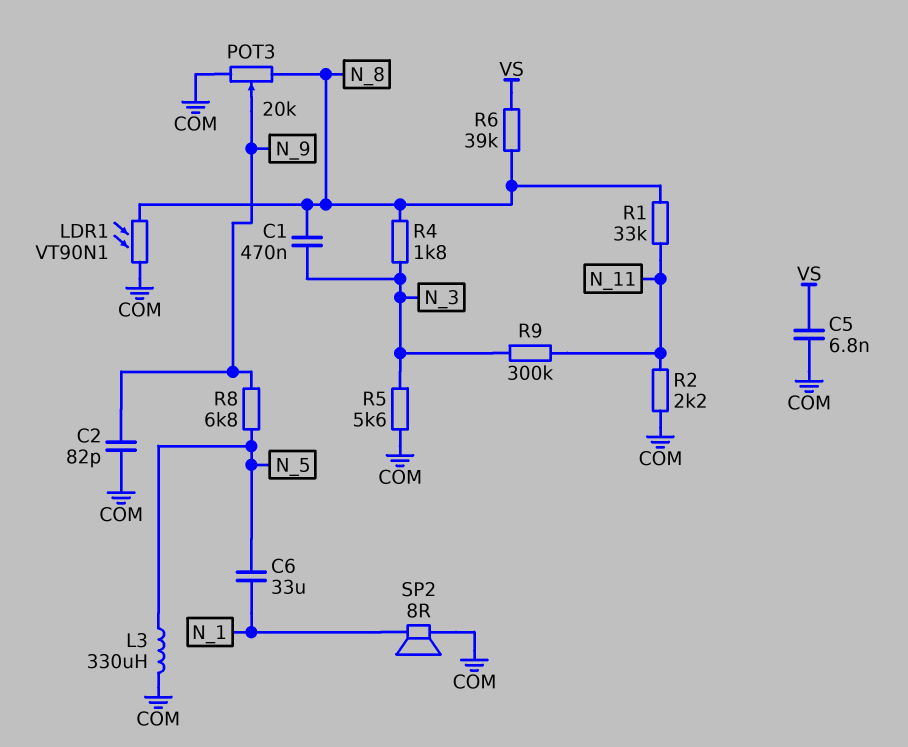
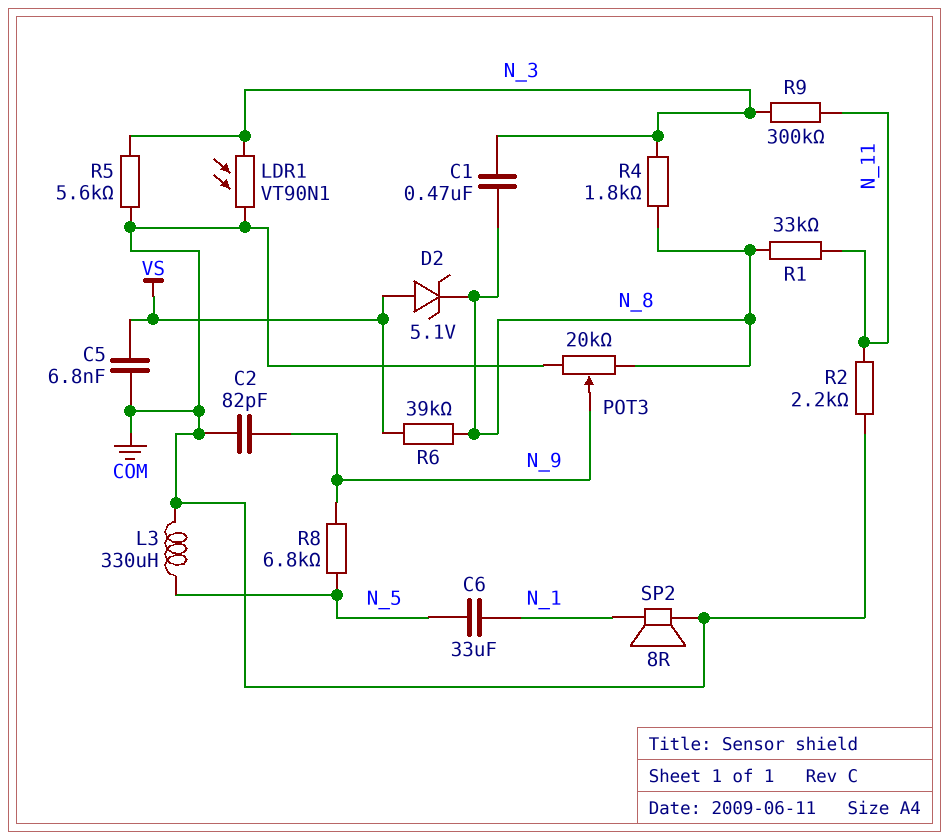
D2: none -> zener 5.1V (A VS, K N_8)
LDR1: VT90N1 (COM, N_8) -> VT90N1 (COM, N_3)

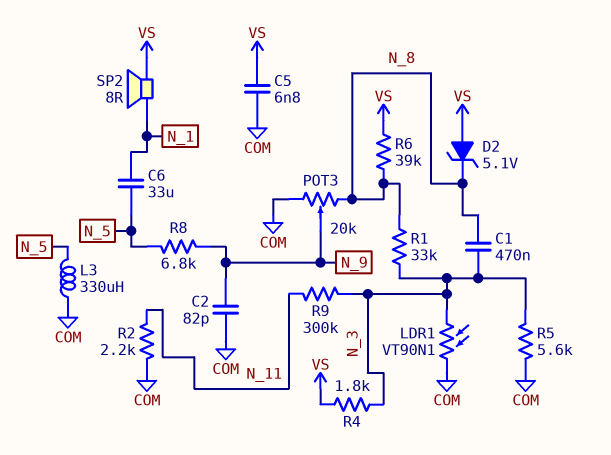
R1: 33k (N_8, N_11) -> 33k (N_3, N_8)
R4: 1.8k (N_3, N_8) -> 1.8k (N_3, VS)
SP2: speaker 8R (COM, N_1) -> speaker 8R (N_1, VS)

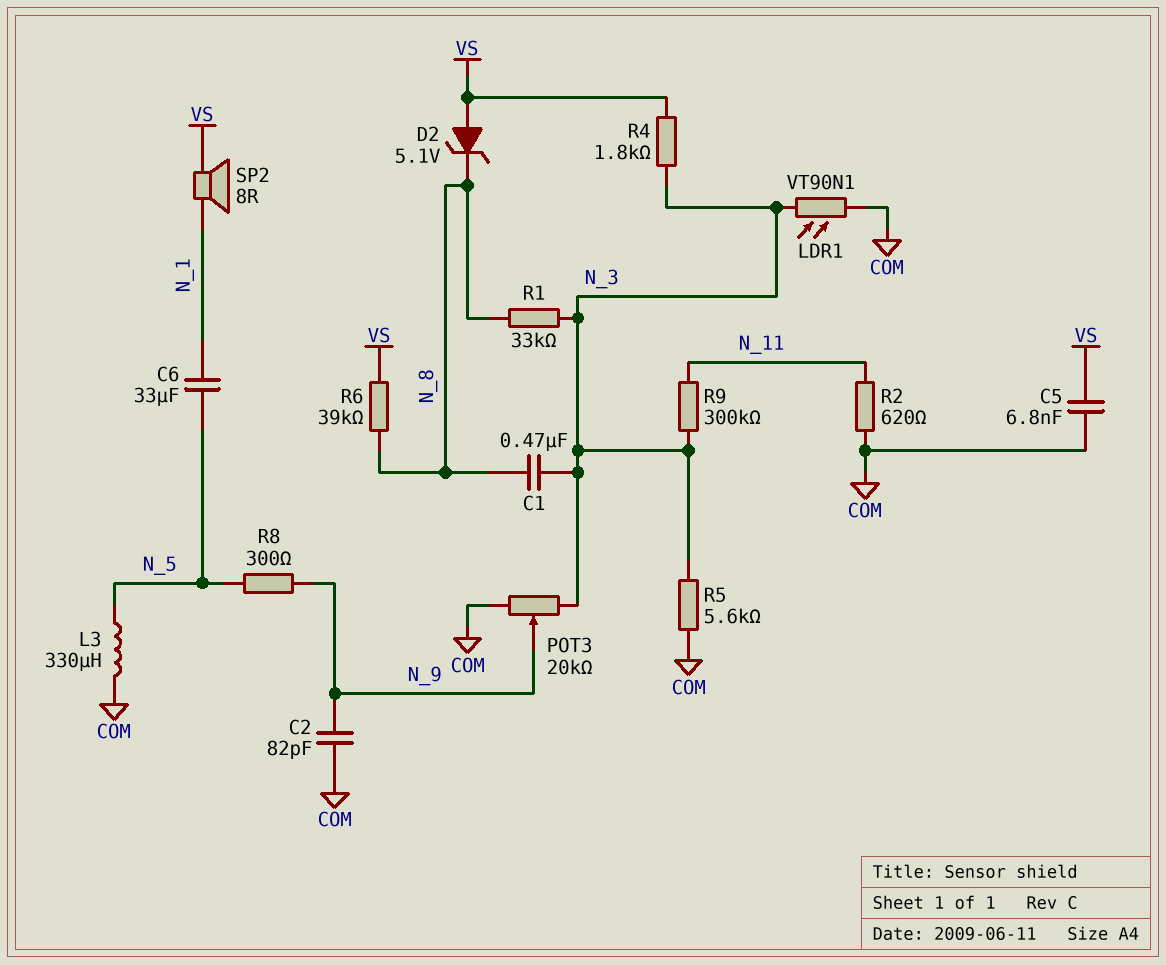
POT3: 20k (COM, N_8, wiper N_9) -> 20k (COM, N_3, wiper N_9)
R2: 2.2k (COM, N_11) -> 620 (COM, N_11)
R8: 6.8k (N_5, N_9) -> 300 (N_5, N_9)

